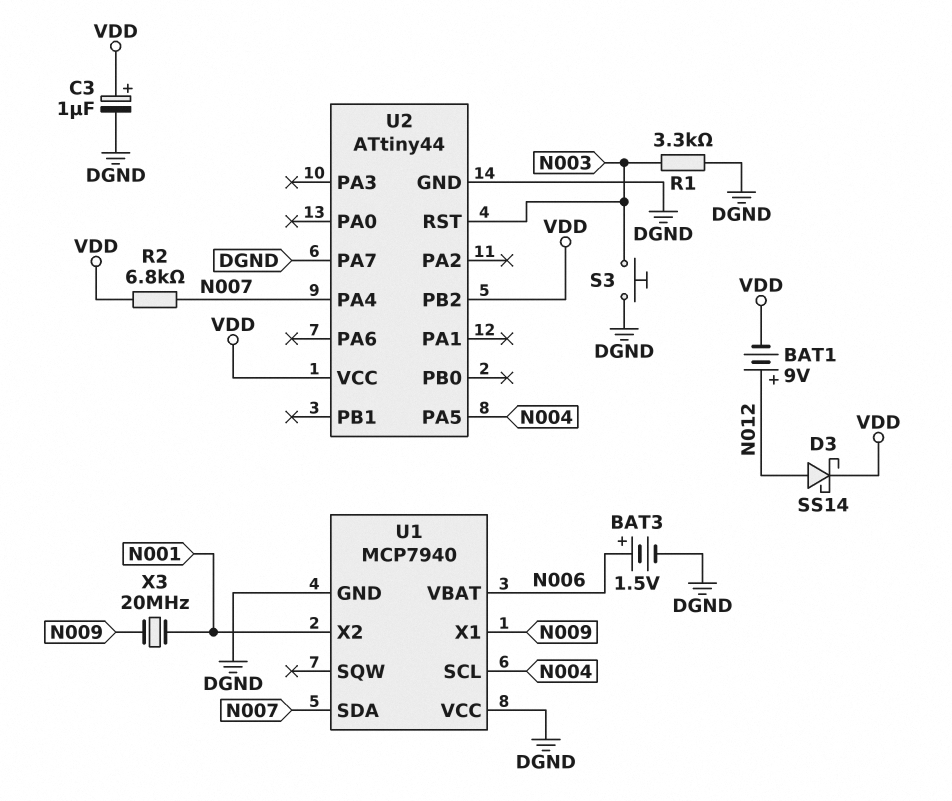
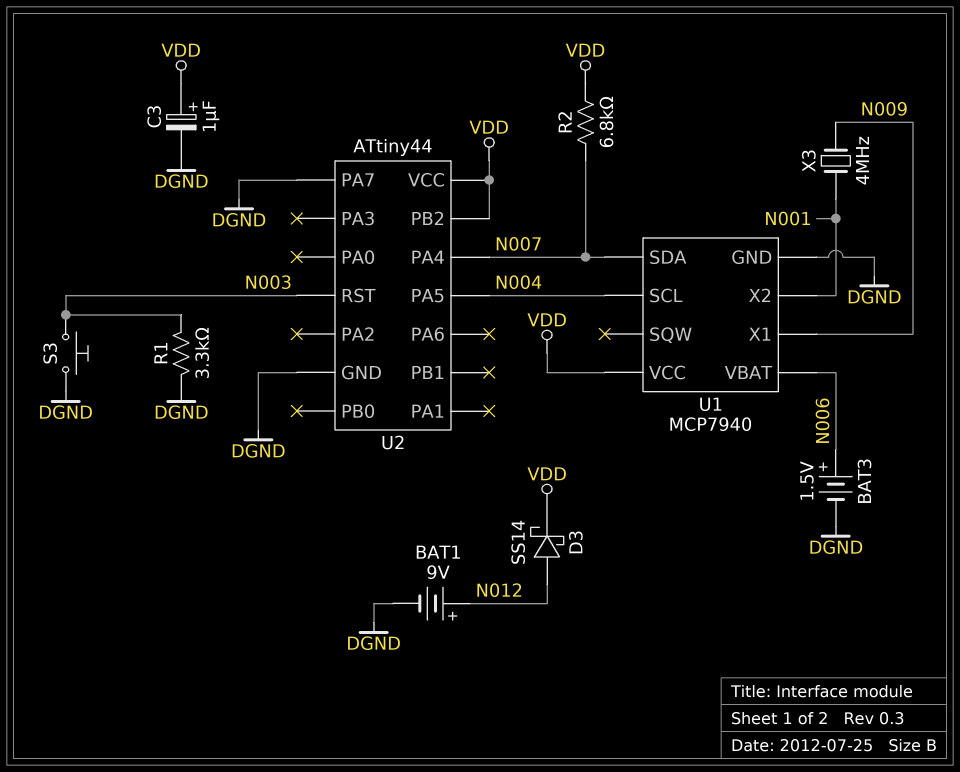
BAT1: 9V (plus N012, minus VDD) -> 9V (plus N012, minus DGND)
U1 pin VCC: DGND -> VDD
X3: 20MHz (N001, N009) -> 4MHz (N001, N009)

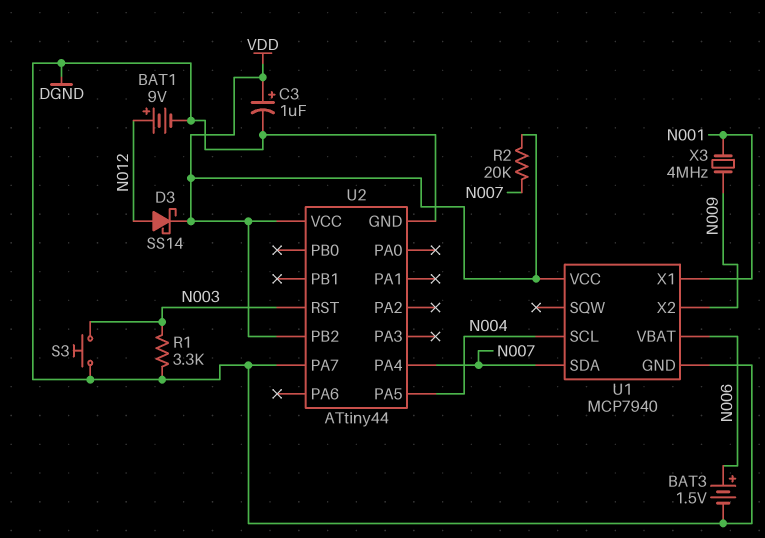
R2: 6.8k (N007, VDD) -> 20k (N007, VDD)
U1 pin X1: N009 -> N001
U1 pin X2: N001 -> N009

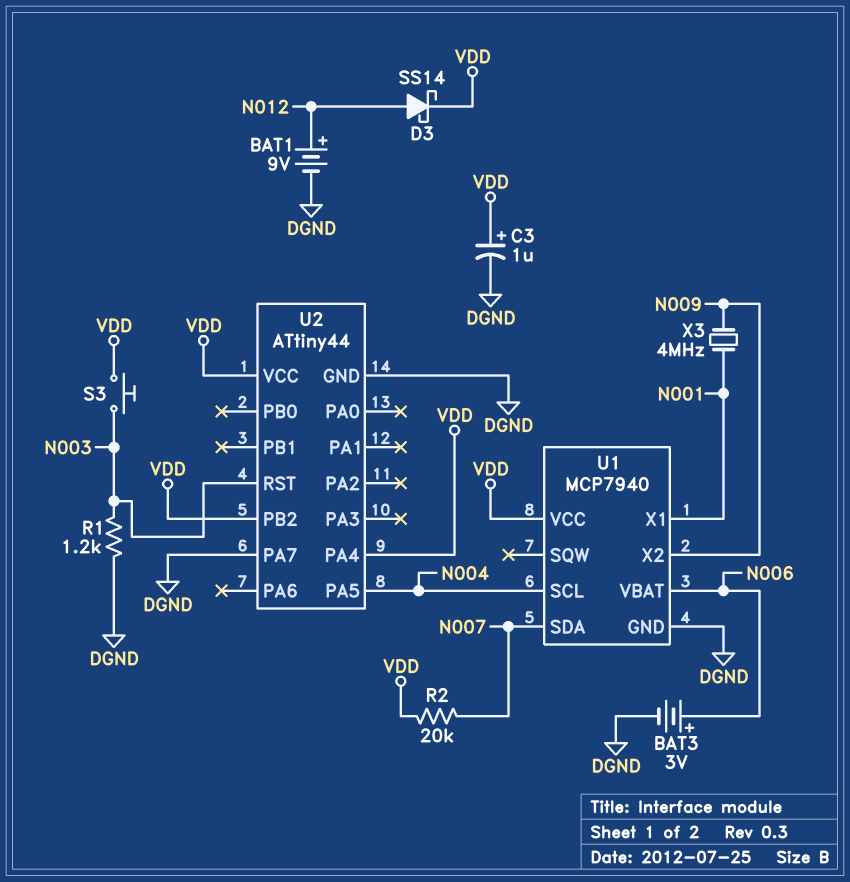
BAT3: 1.5V (plus N006, minus DGND) -> 3V (plus N006, minus DGND)
R1: 3.3k (DGND, N003) -> 1.2k (DGND, N003)
S3: button (DGND, N003) -> button (N003, VDD)
U2 pin PA4: N007 -> VDD

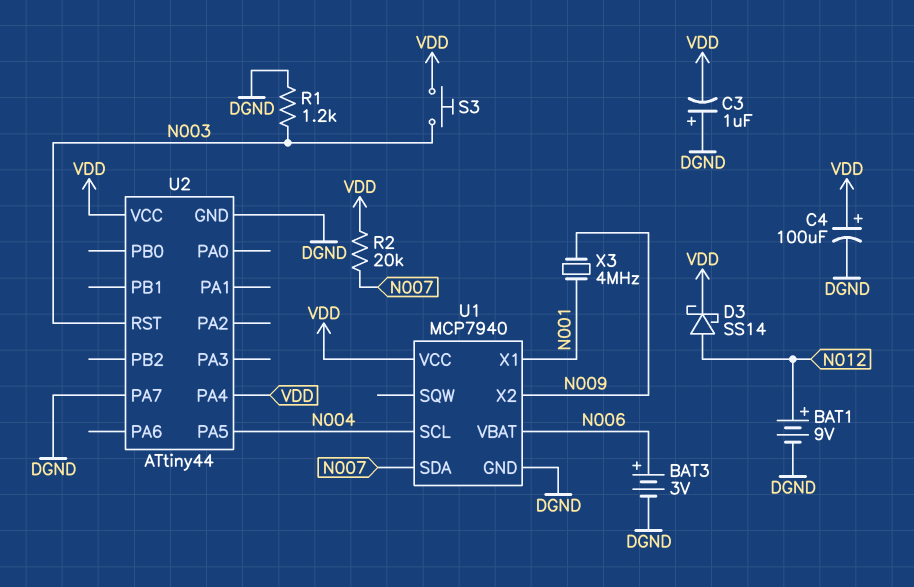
C3: 1uF (plus VDD, minus DGND) -> 1uF (plus DGND, minus VDD)
C4: none -> 100uF (plus VDD, minus DGND)
U2 pin PB2: VDD -> none

